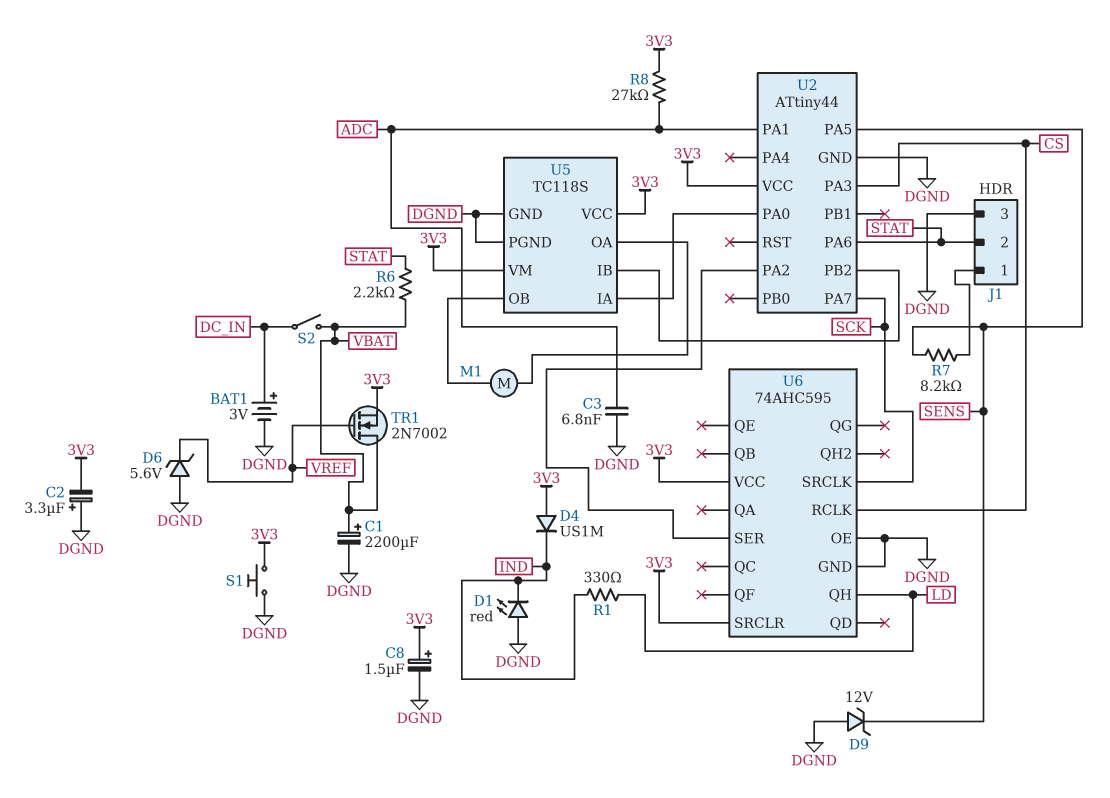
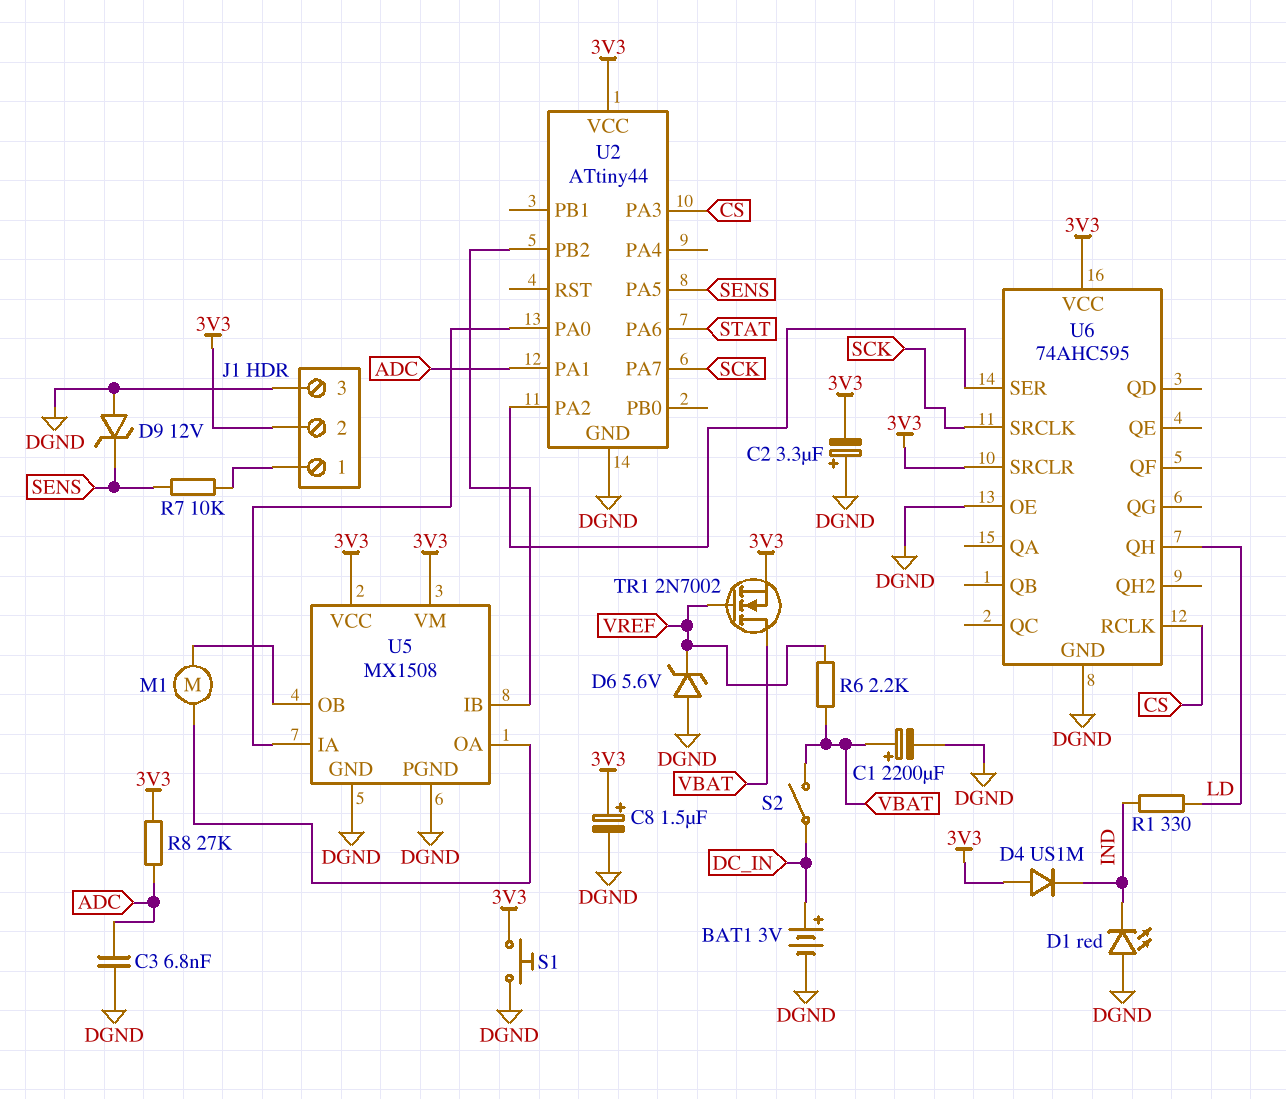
J1 pin 2: STAT -> 3V3
R6: 2.2k (STAT, VBAT) -> 2.2k (VBAT, VREF)
R7: 8.2k (J1/1, SENS) -> 10k (J1/1, SENS)
U5: TC118S -> MX1508

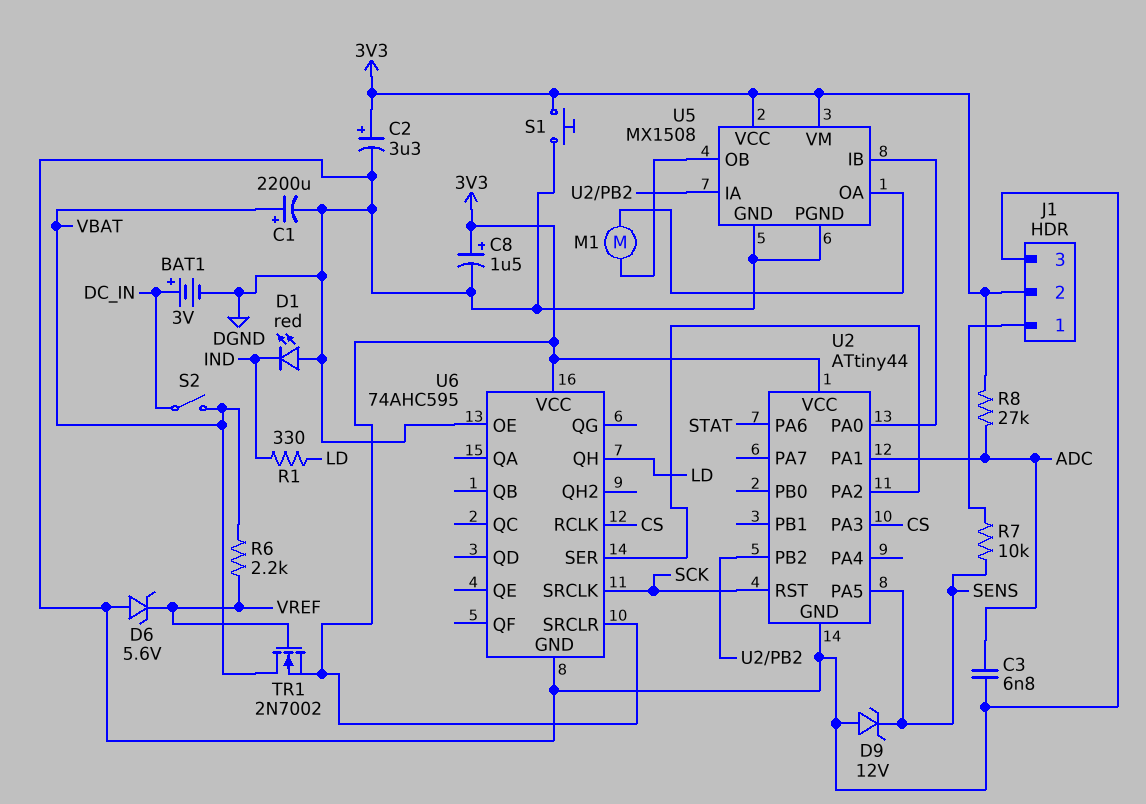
C2: 3.3uF (plus DGND, minus 3V3) -> 3.3uF (plus 3V3, minus DGND)
D4: diode US1M (A 3V3, K IND) -> none
U2 pin PA7: SCK -> none
U2 pin RST: none -> SCK
U5 pin IA: U2/PA0 -> U2/PB2
U5 pin IB: U2/PB2 -> U2/PA0

